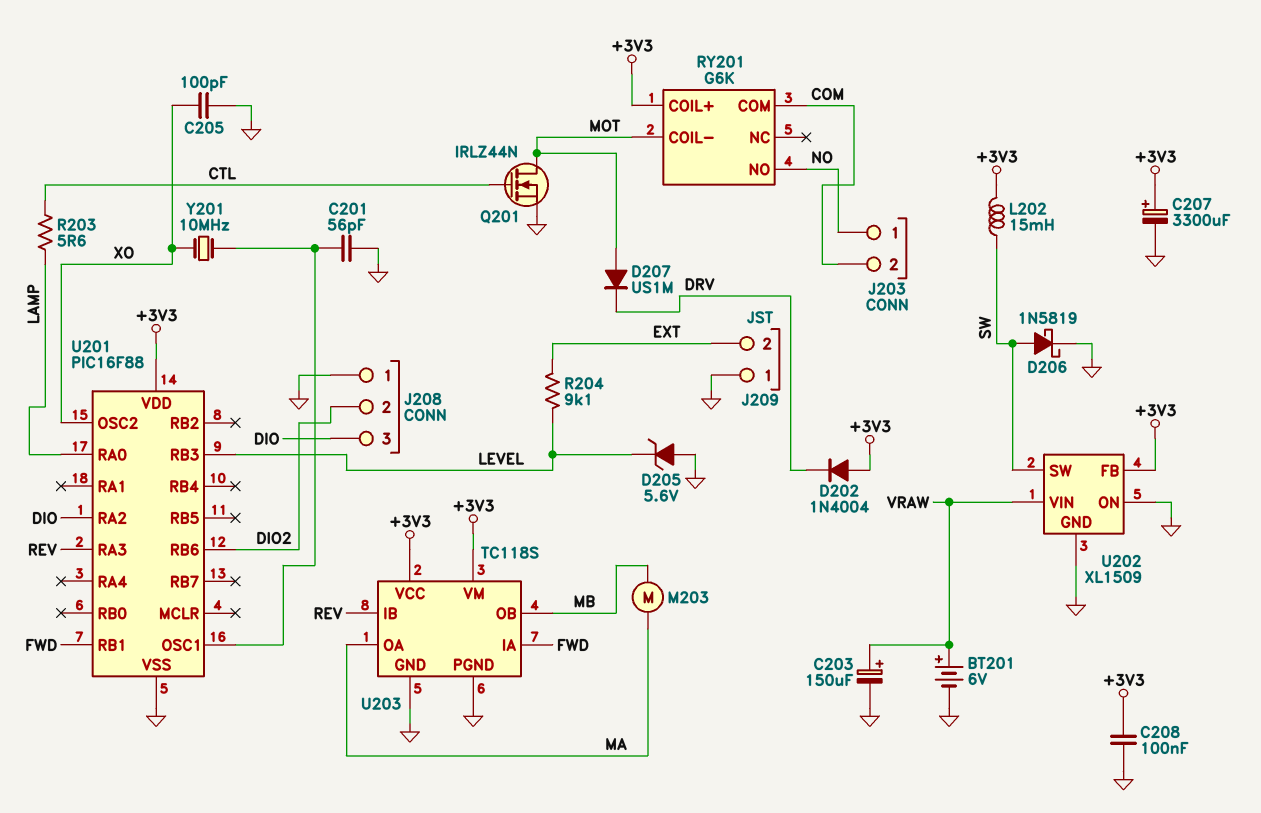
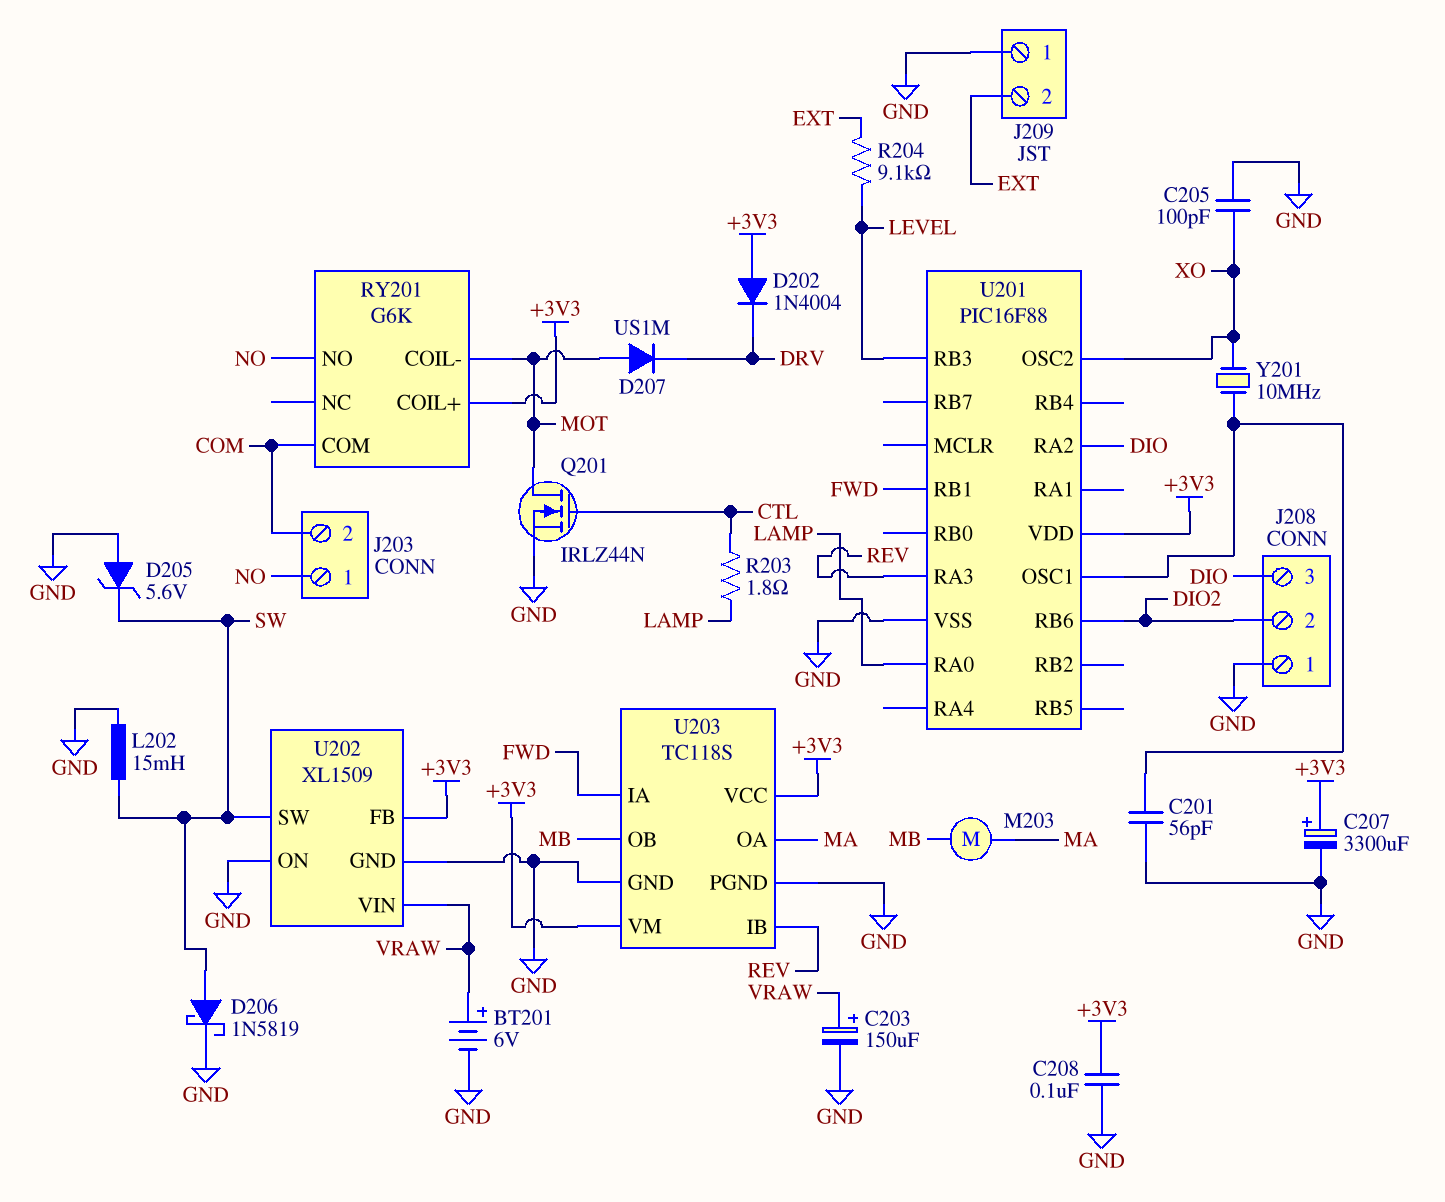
D205: zener 5.6V (A GND, K LEVEL) -> zener 5.6V (A GND, K SW)
L202: 15mH (+3V3, SW) -> 15mH (GND, SW)
R203: 5.6 (CTL, LAMP) -> 1.8 (CTL, LAMP)

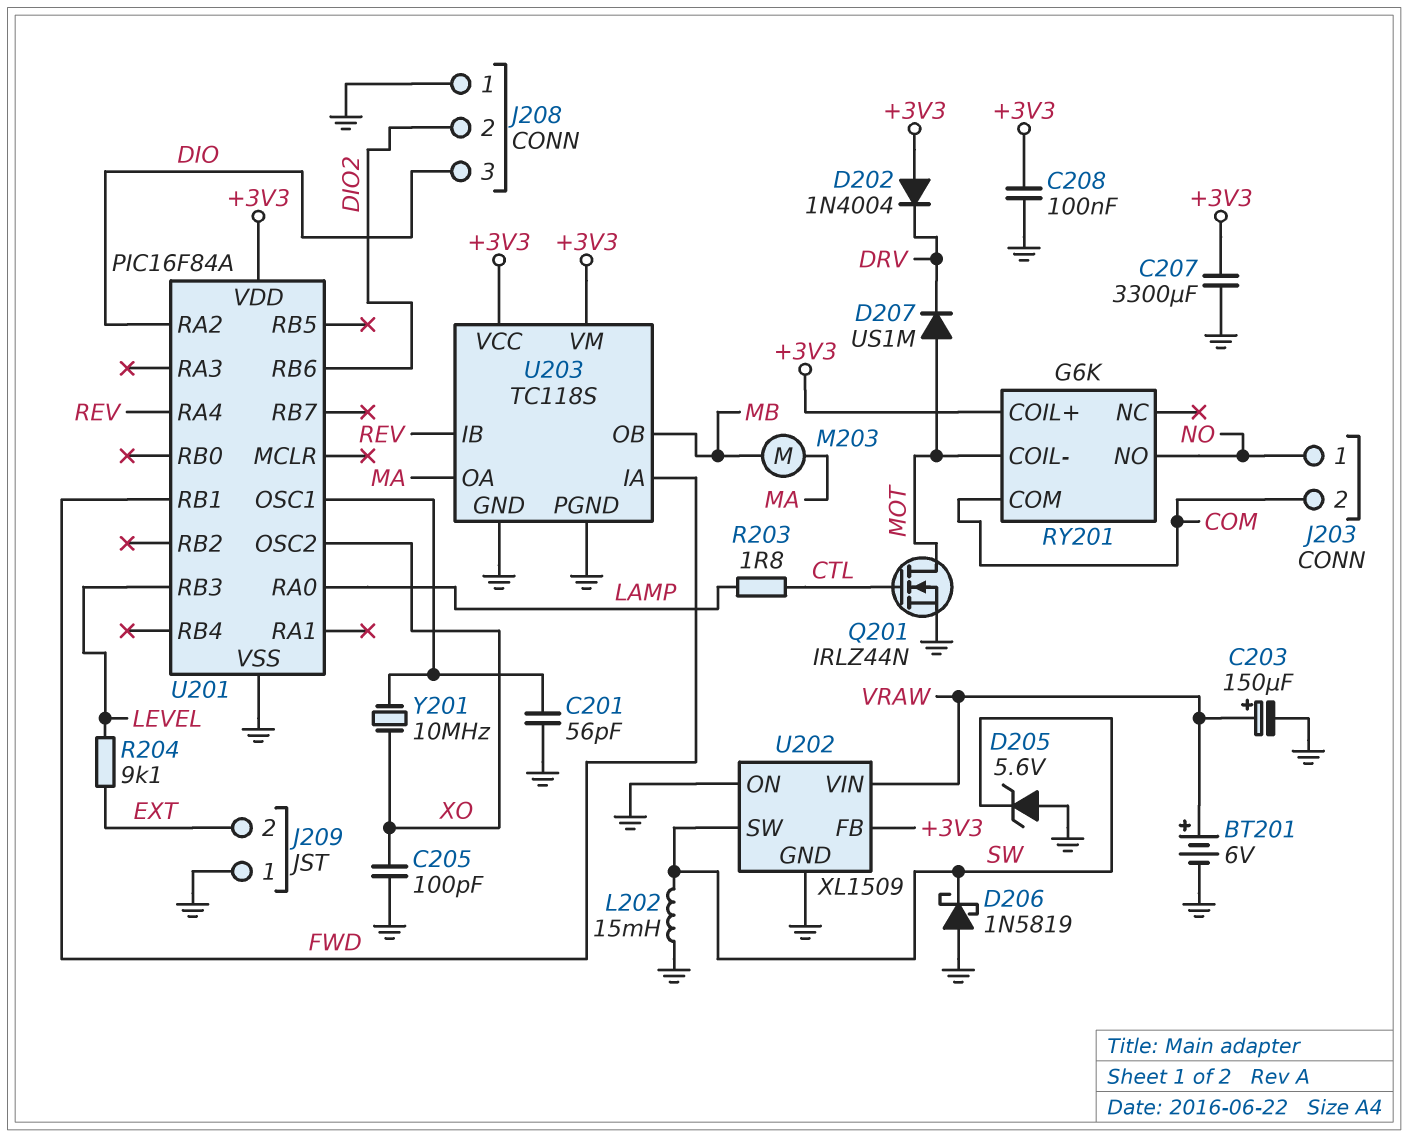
C207: 3300uF (plus +3V3, minus GND) -> 3300uF (+3V3, GND)
D206: schottky 1N5819 (A SW, K GND) -> schottky 1N5819 (A GND, K SW)
U201: PIC16F88 -> PIC16F84A
U201 pin RA3: REV -> none
U201 pin RA4: none -> REV

